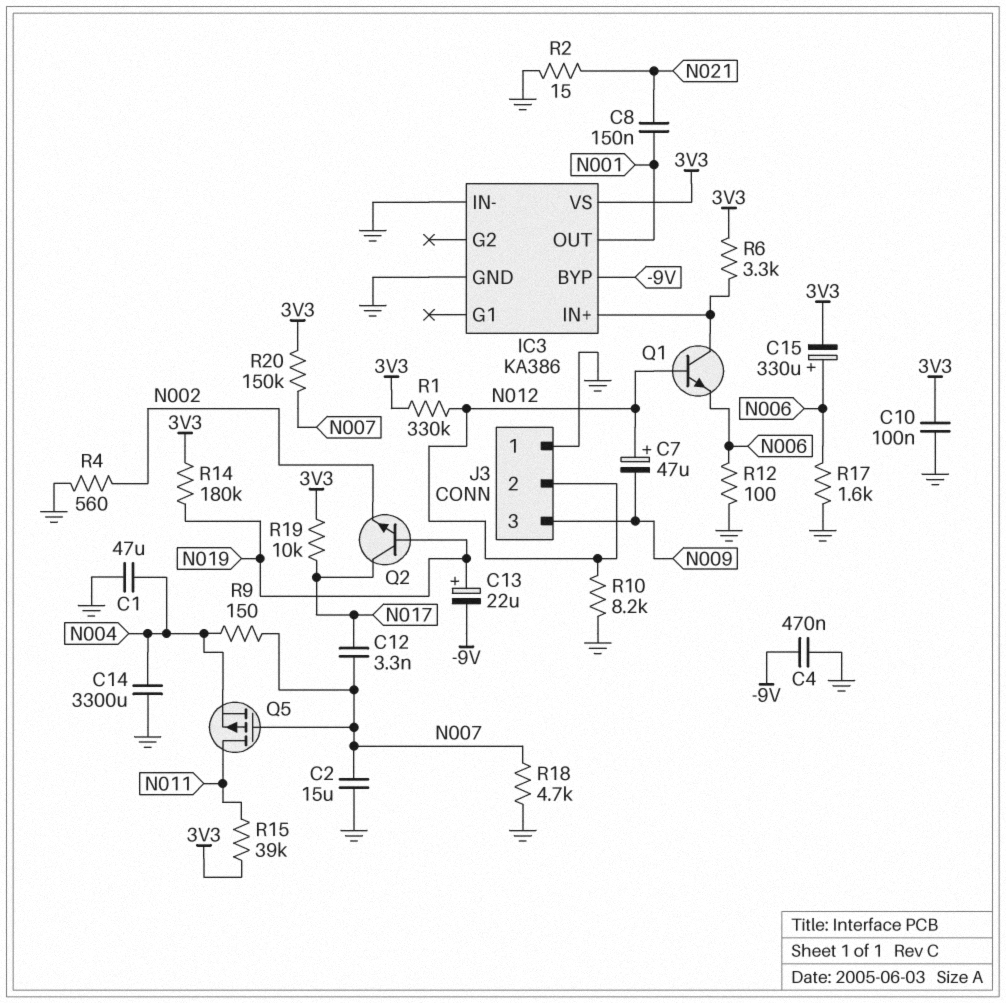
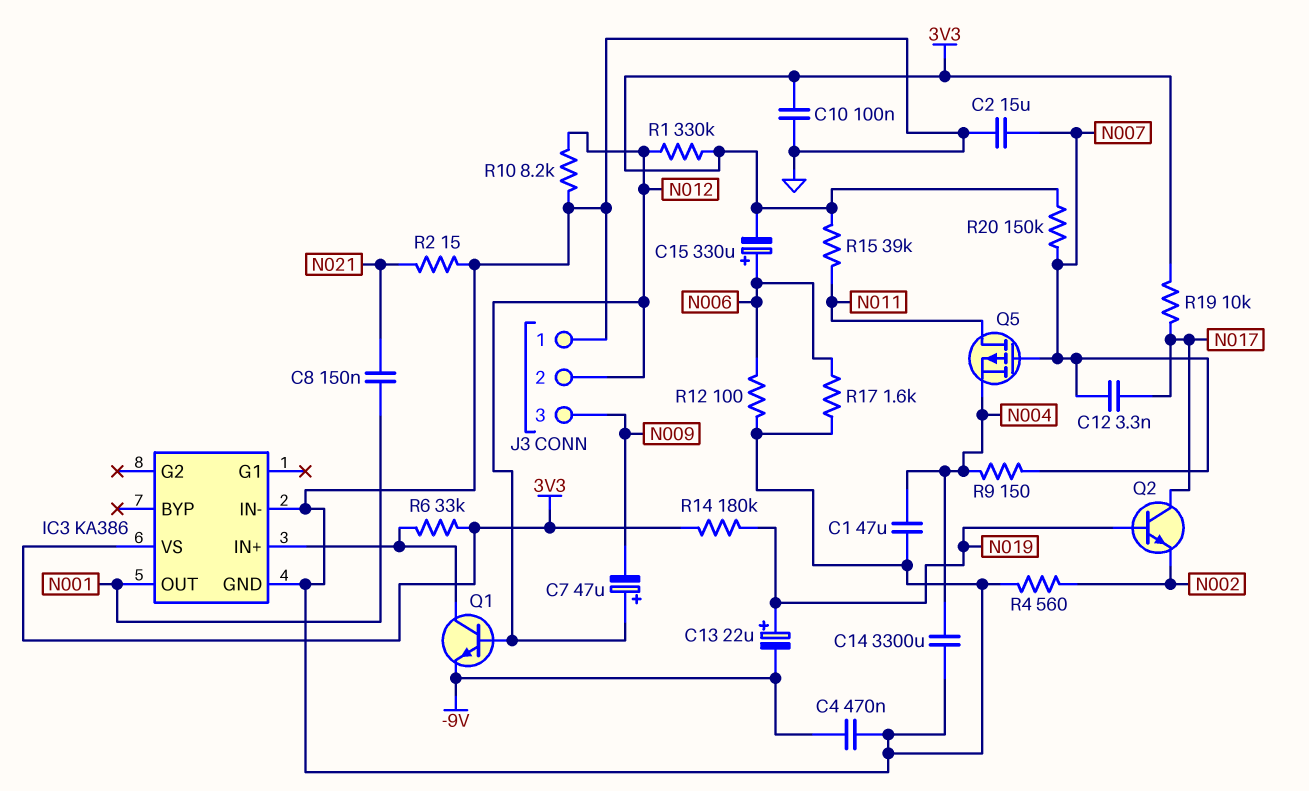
IC3 pin BYP: -9V -> none
Q1: NPN (B N012, C IC3/IN+, E N006) -> NPN (B N012, C IC3/IN+, E -9V)
R6: 3.3k (3V3, IC3/IN+) -> 33k (3V3, IC3/IN+)
R18: 4.7k (GND, N007) -> none

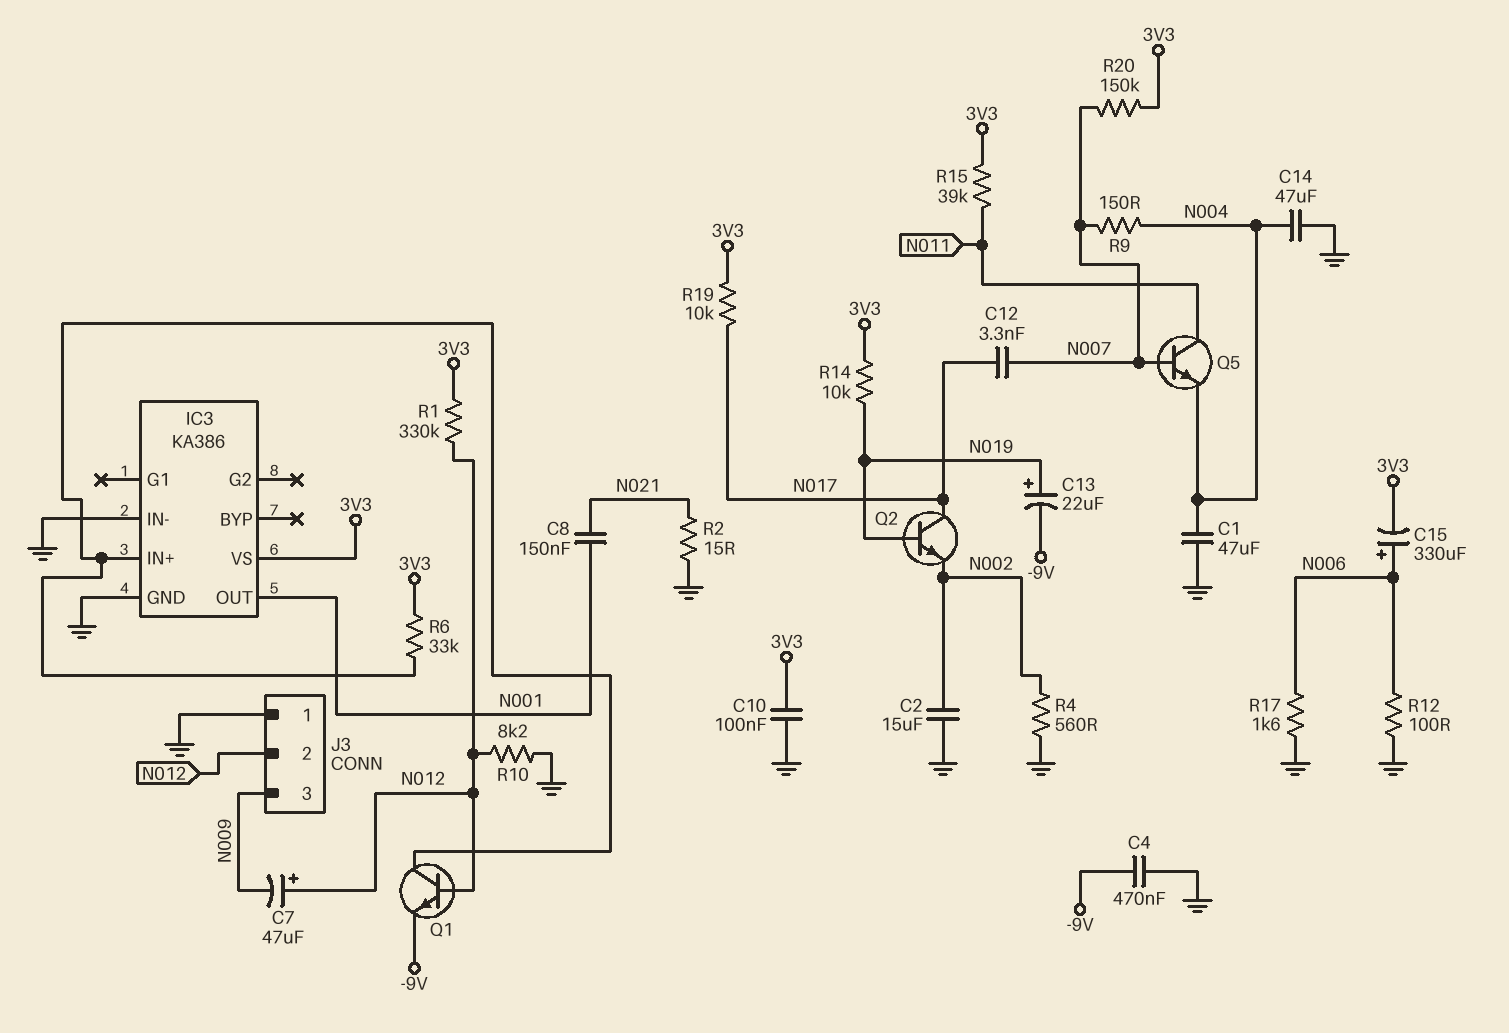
C2: 15uF (GND, N007) -> 15uF (GND, N002)
C14: 3300uF (GND, N004) -> 47uF (GND, N004)
Q5: PMOS (G N007, D N011, S N004) -> NPN (B N007, C N011, E N004)
R14: 180k (3V3, N019) -> 10k (3V3, N019)

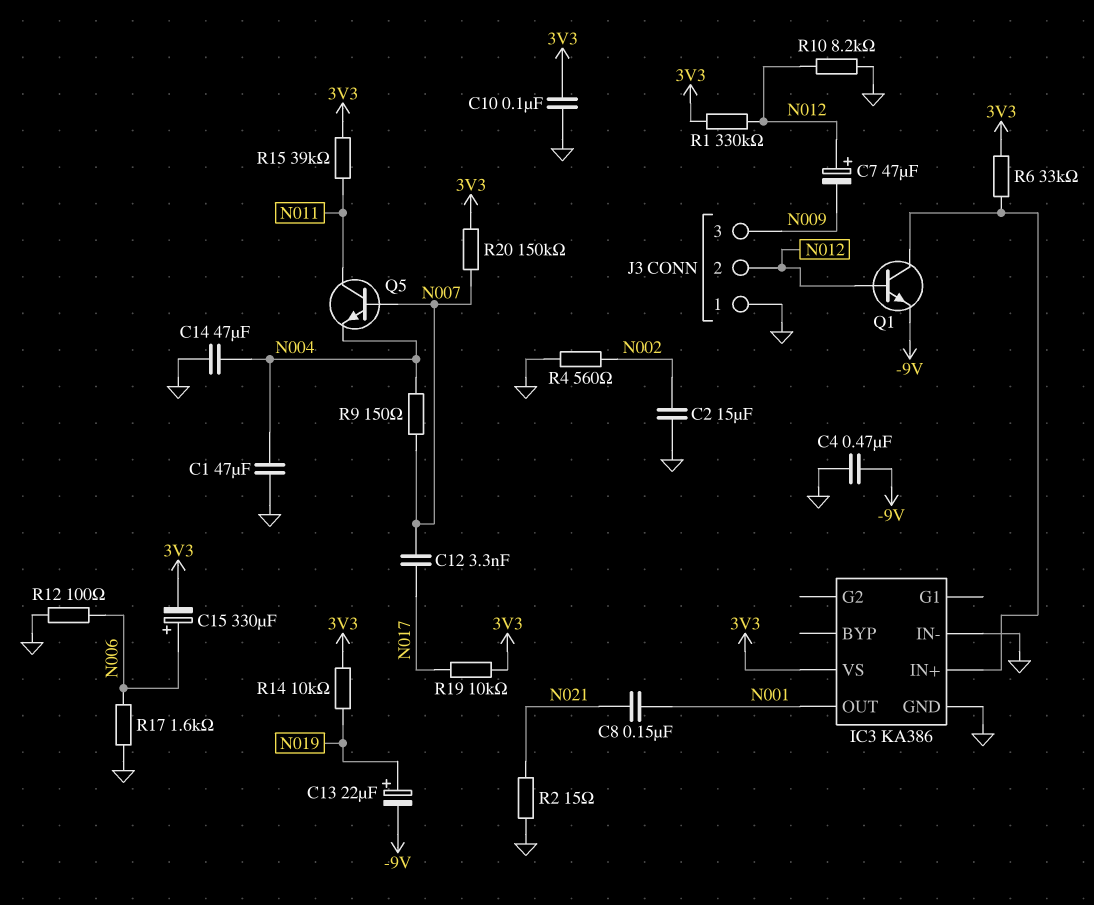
Q2: NPN (B N019, C N017, E N002) -> none

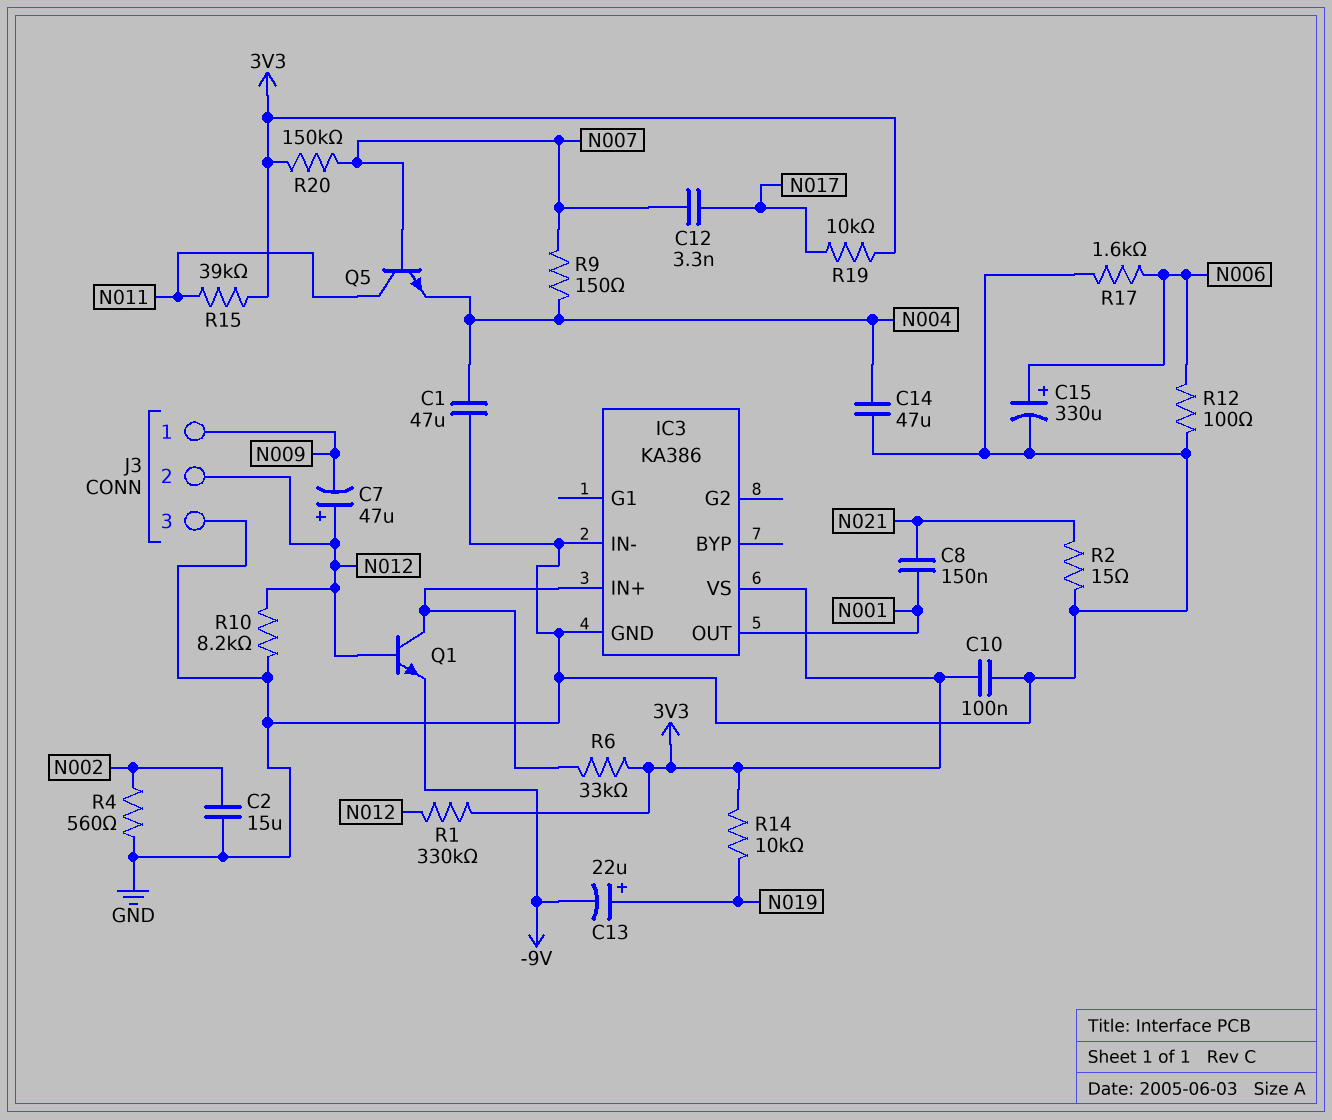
C4: 470nF (-9V, GND) -> none
C15: 330uF (plus N006, minus 3V3) -> 330uF (plus N006, minus GND)
J3 pin 1: GND -> N009
J3 pin 3: N009 -> GND

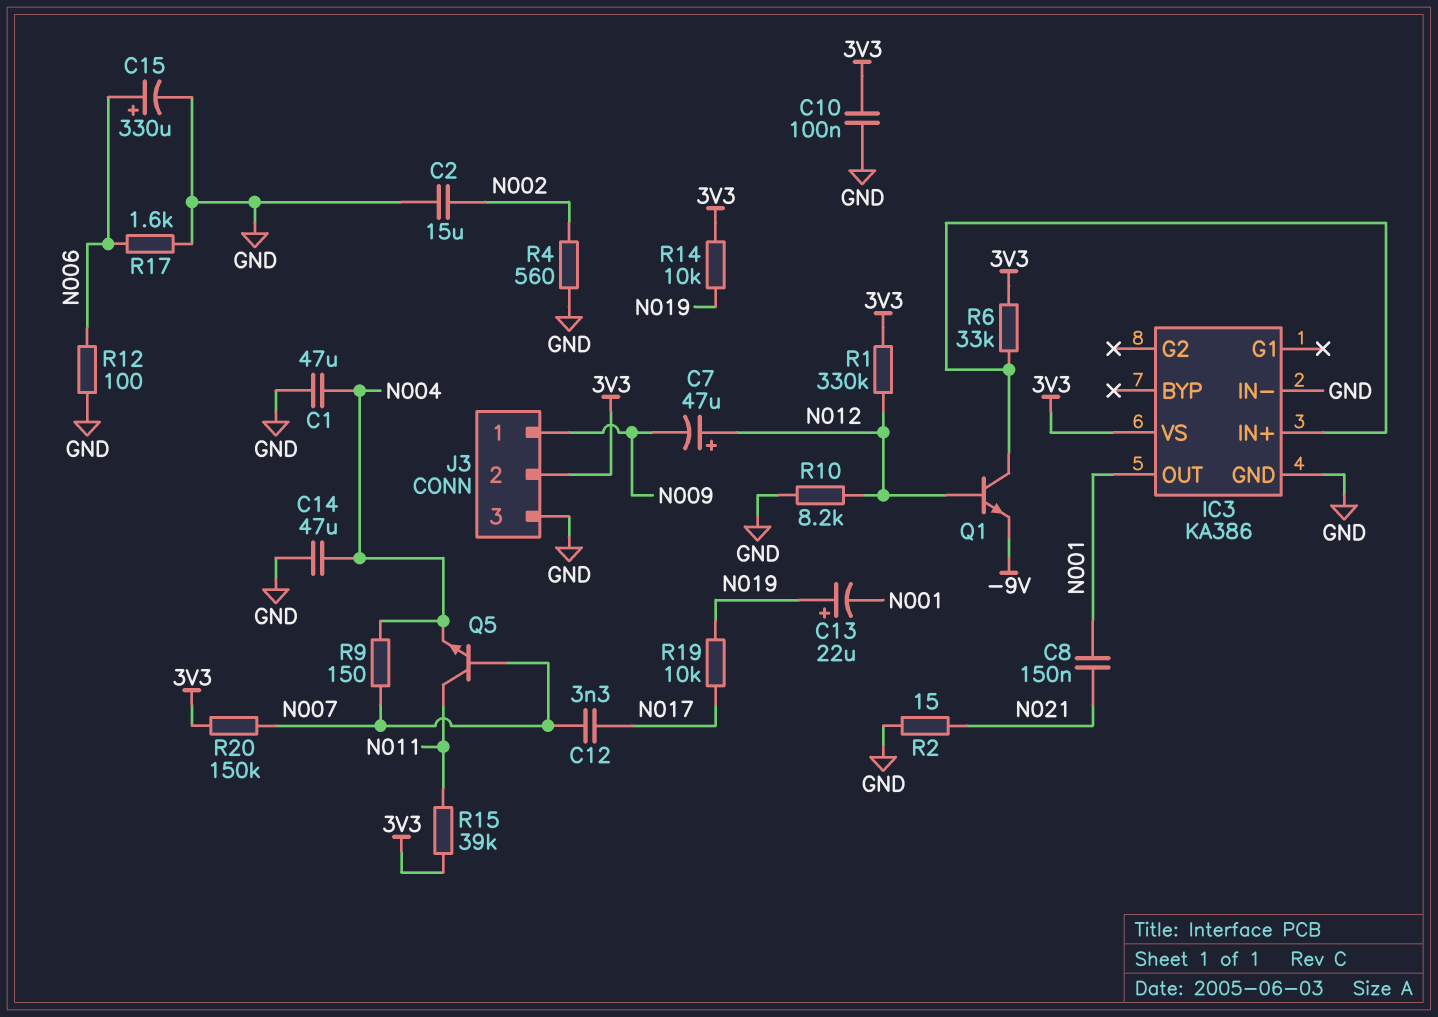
C13: 22uF (plus N019, minus -9V) -> 22uF (plus N019, minus N001)
J3 pin 2: N012 -> 3V3
R19: 10k (3V3, N017) -> 10k (N017, N019)

